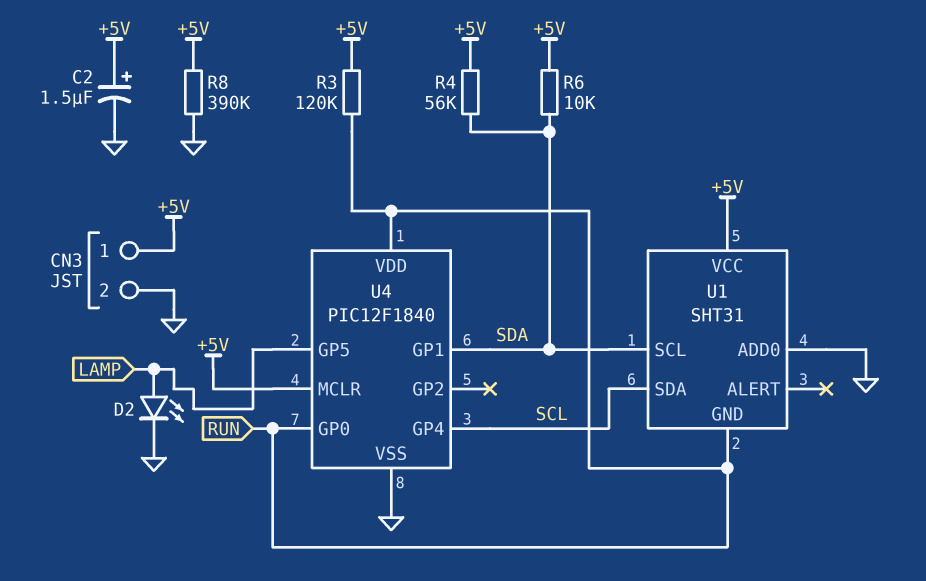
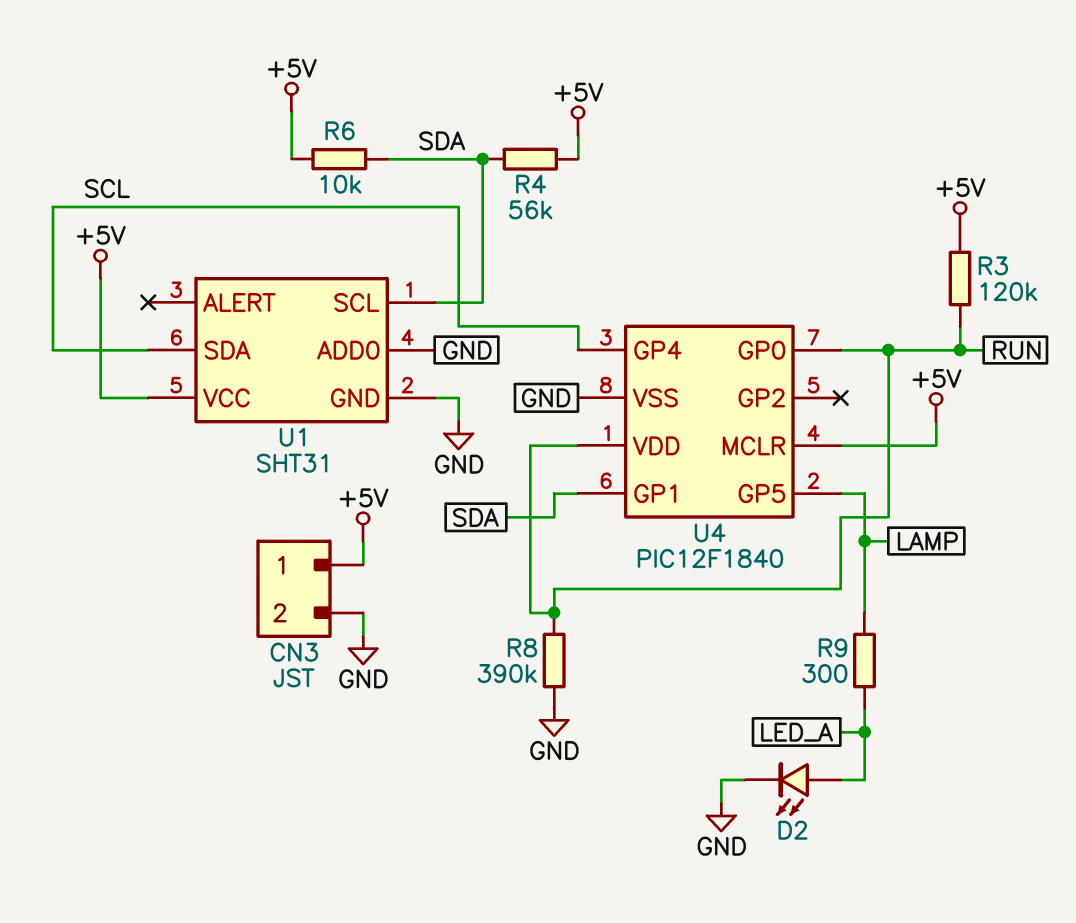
C2: 1.5uF (plus +5V, minus GND) -> none
D2: LED (A LAMP, K GND) -> LED (A LED_A, K GND)
R8: 390k (+5V, GND) -> 390k (GND, RUN)
R9: none -> 300 (LAMP, LED_A)
U1 pin GND: RUN -> GND

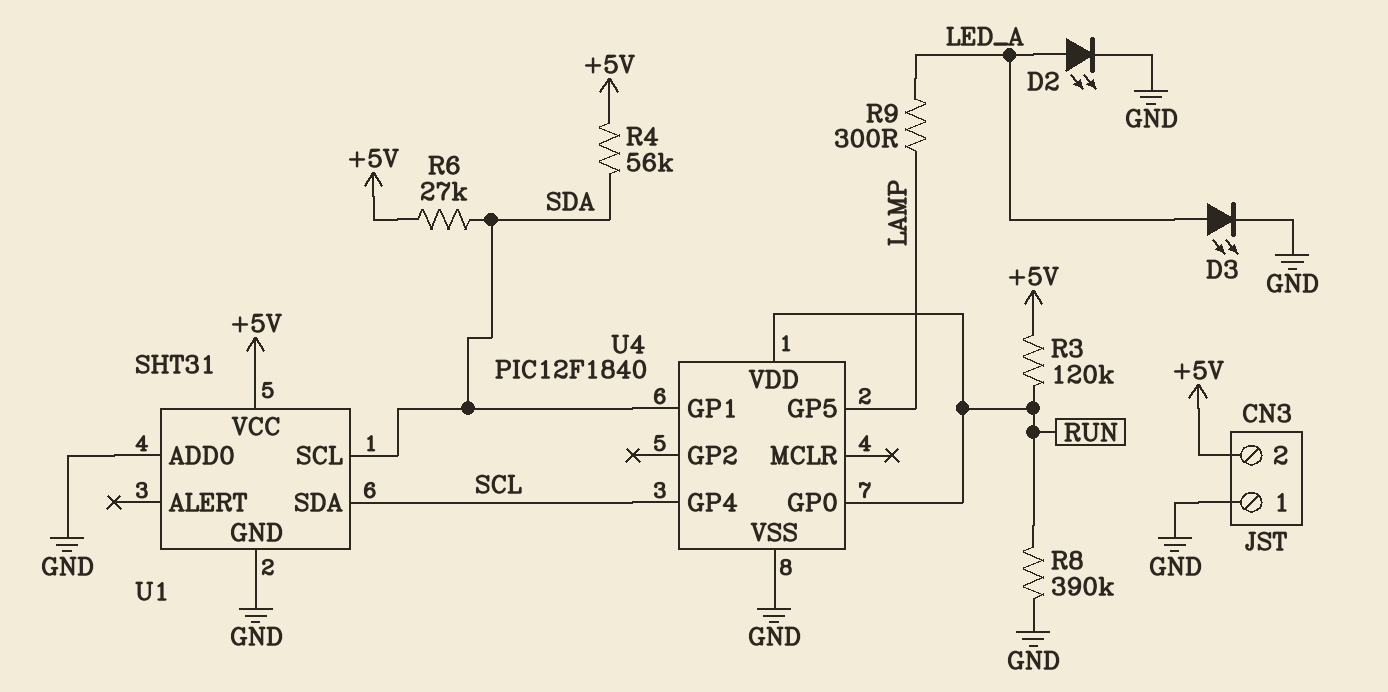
CN3 pin 1: +5V -> GND
CN3 pin 2: GND -> +5V
D3: none -> LED (A LED_A, K GND)
R6: 10k (+5V, SDA) -> 27k (+5V, SDA)
U4 pin MCLR: +5V -> none

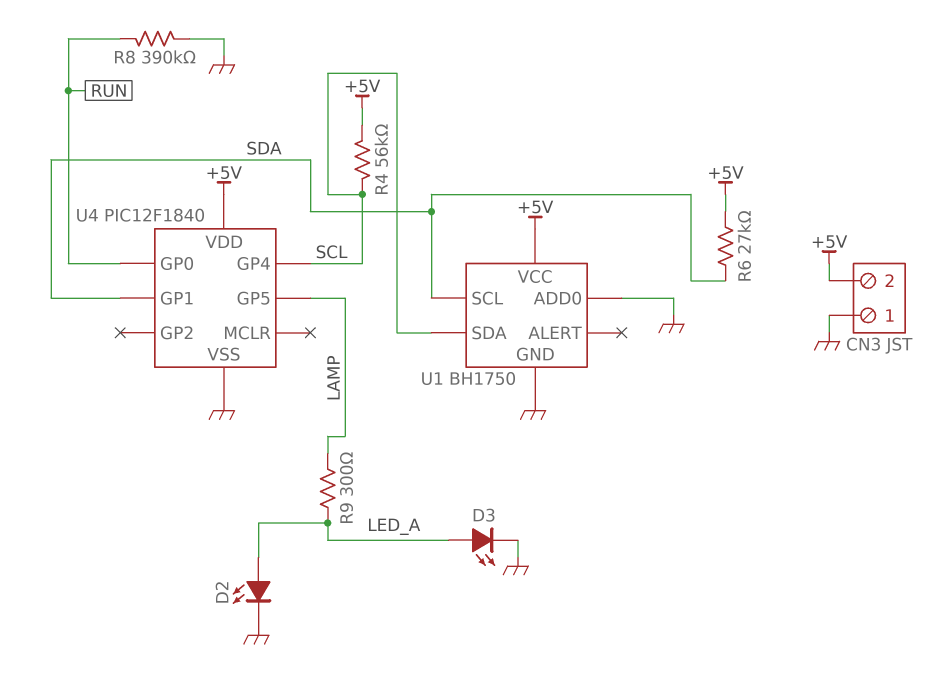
R3: 120k (+5V, RUN) -> none
R4: 56k (+5V, SDA) -> 56k (+5V, SCL)
U1: SHT31 -> BH1750
U4 pin VDD: RUN -> +5V

